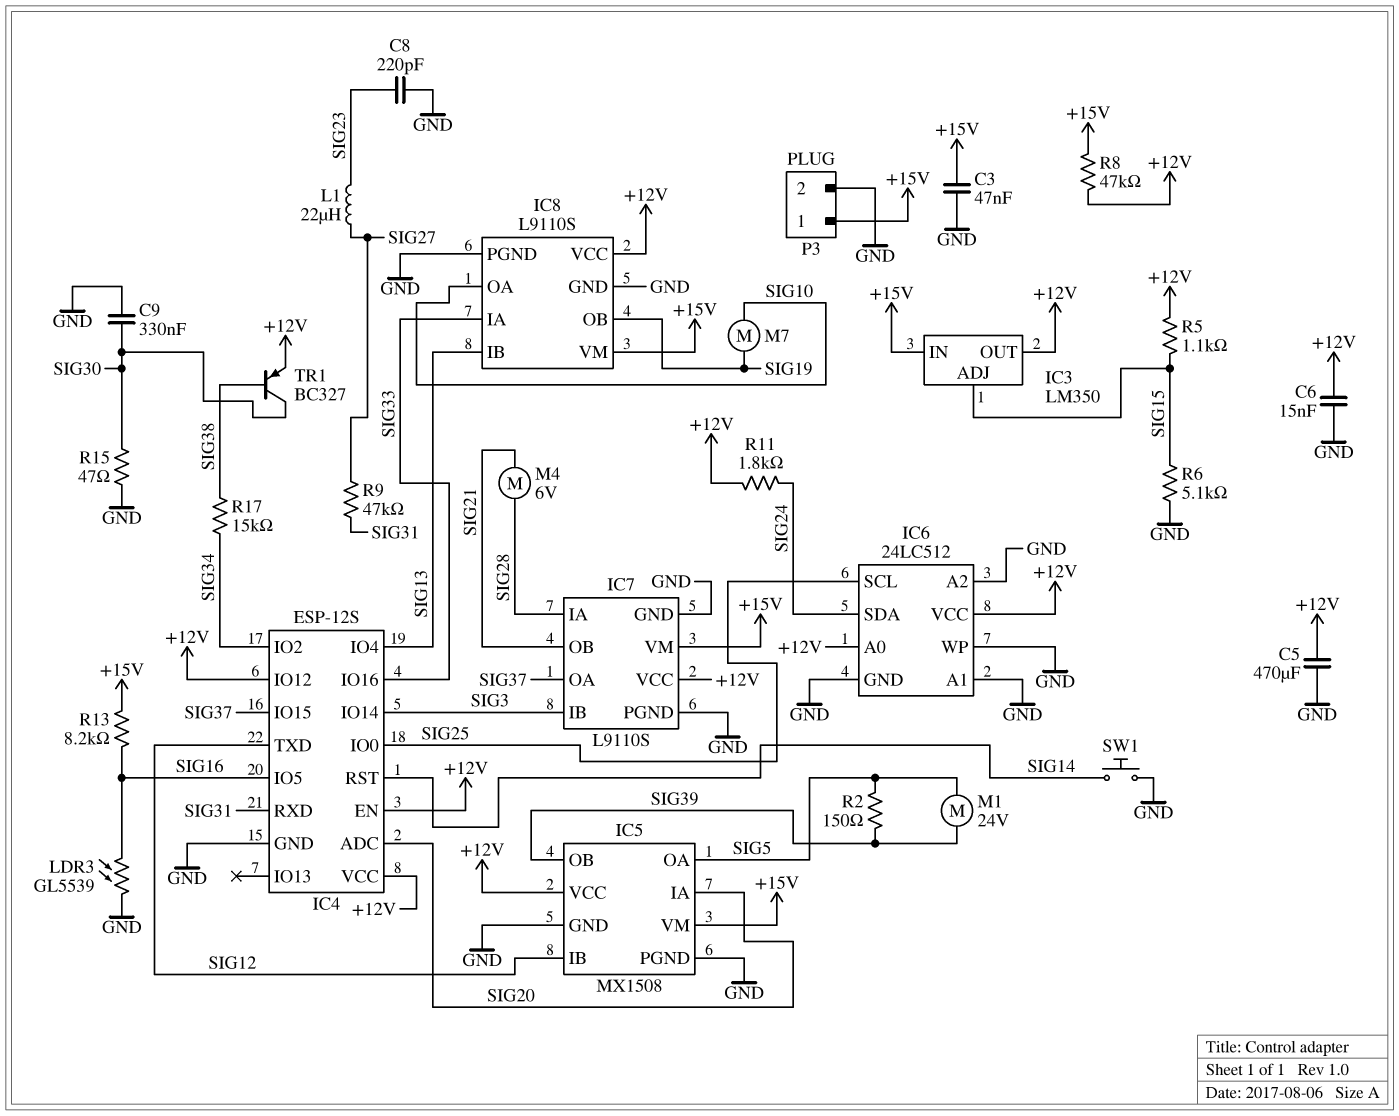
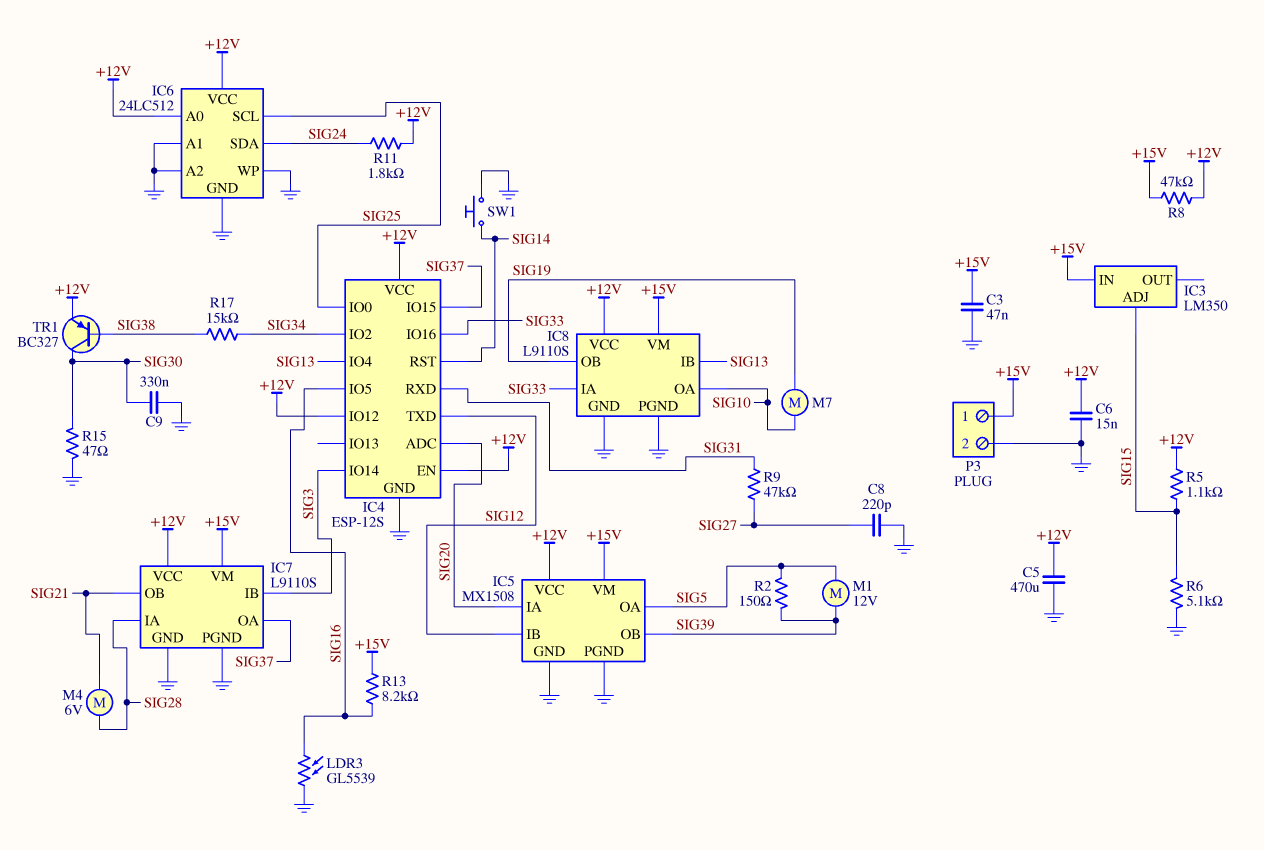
C8: 220pF (GND, SIG23) -> 220pF (GND, SIG27)
IC3 pin OUT: +12V -> none
L1: 22uH (SIG23, SIG27) -> none
M1: motor 24V (SIG5, SIG39) -> motor 12V (SIG5, SIG39)

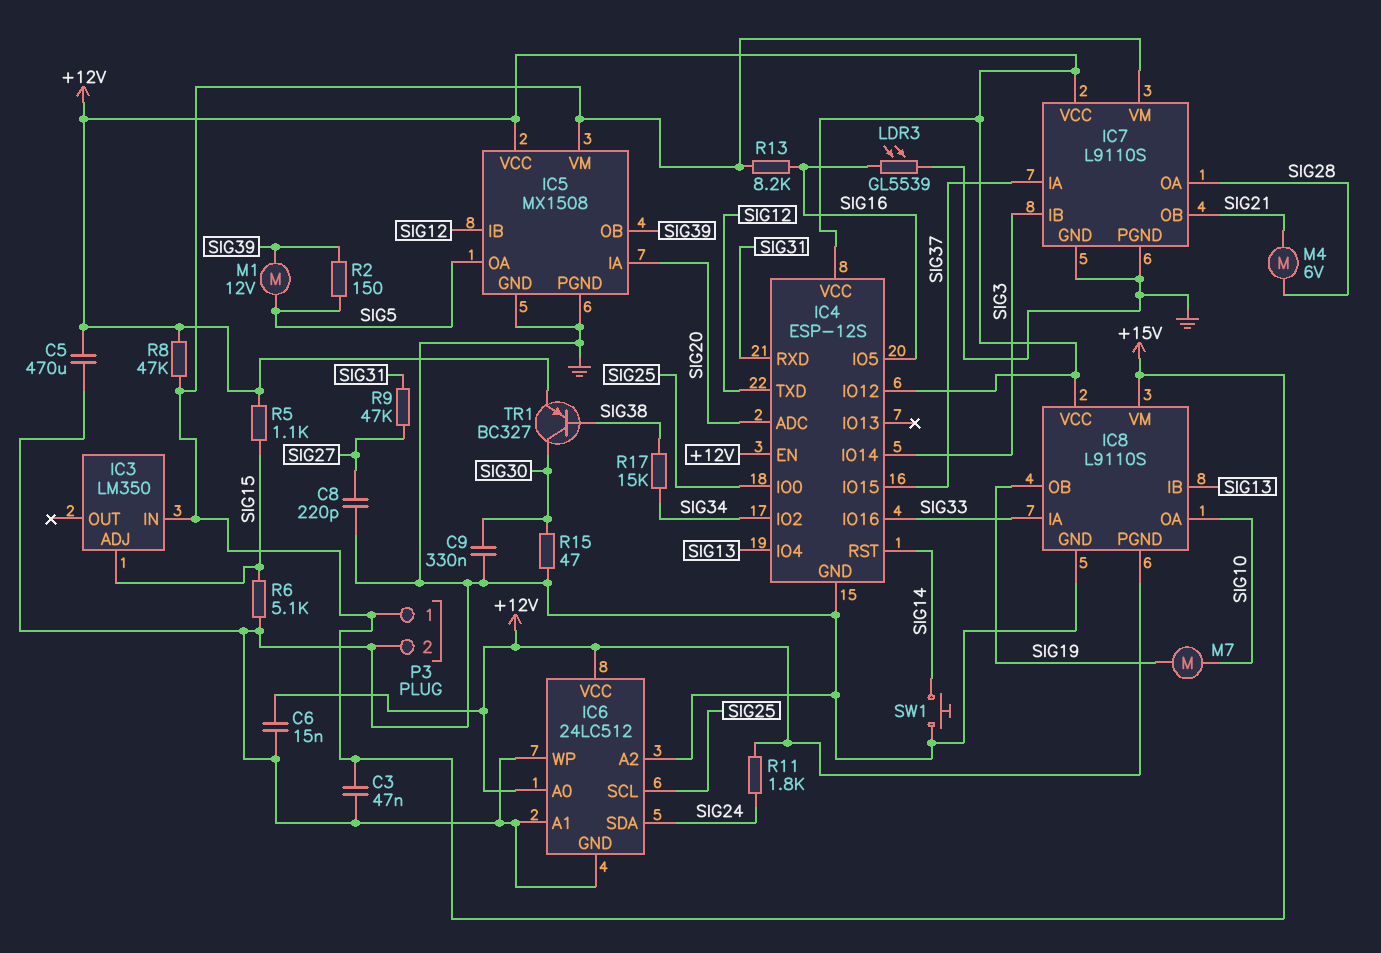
IC7 pin IA: SIG28 -> SIG37
IC7 pin OA: SIG37 -> SIG28
IC8 pin PGND: GND -> +12V

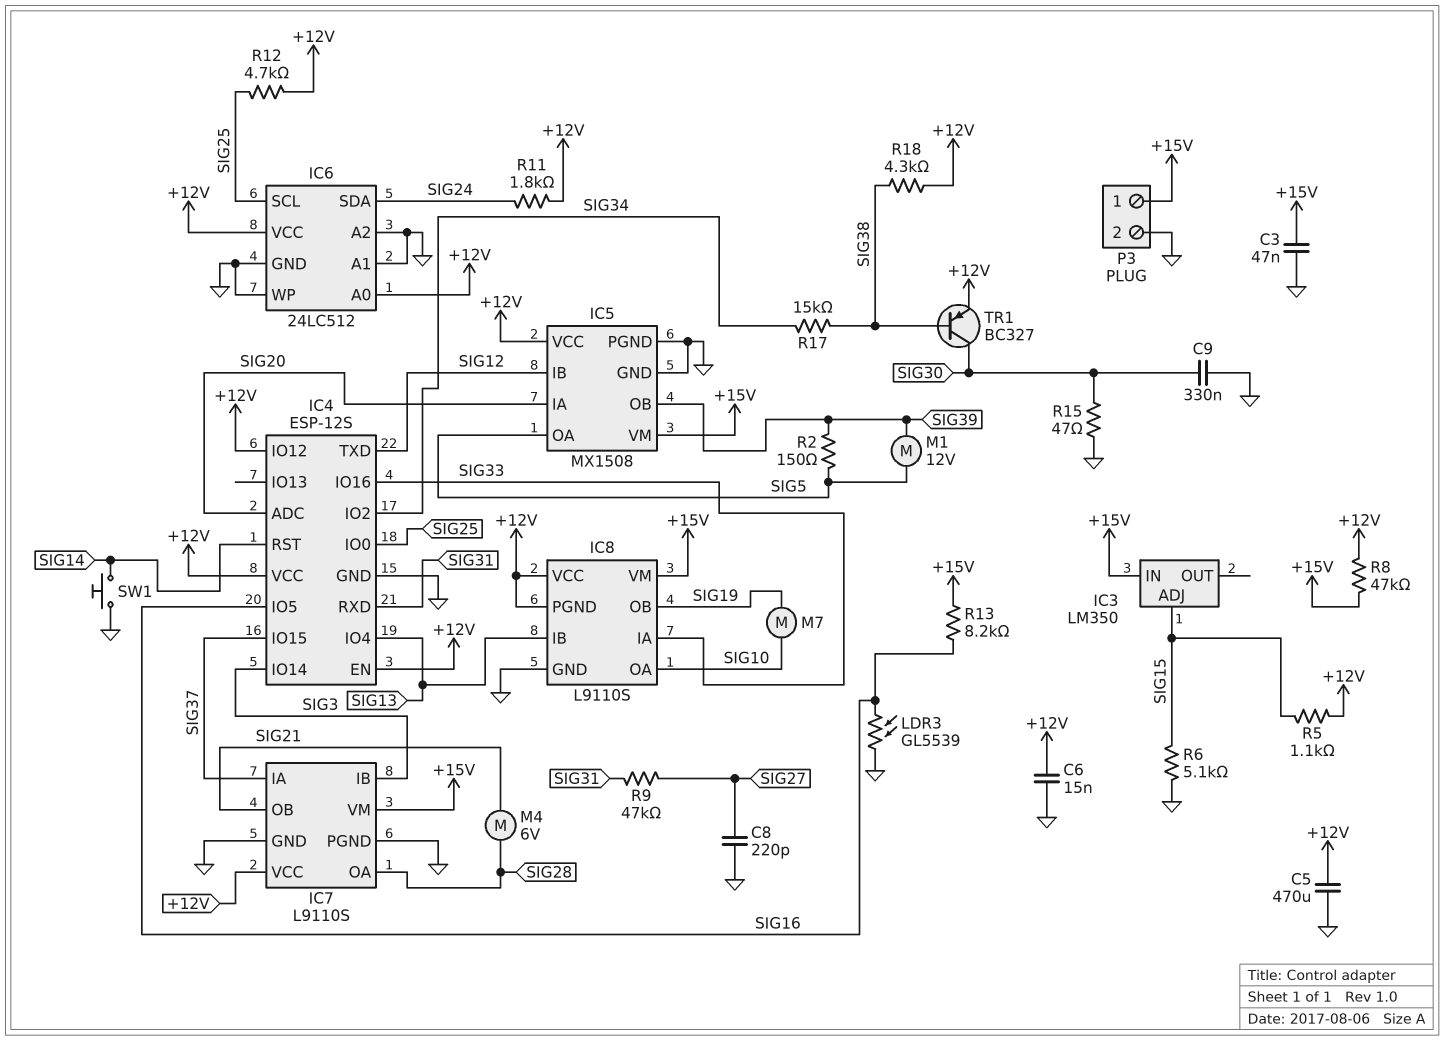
R12: none -> 4.7k (+12V, SIG25)
R18: none -> 4.3k (+12V, SIG38)

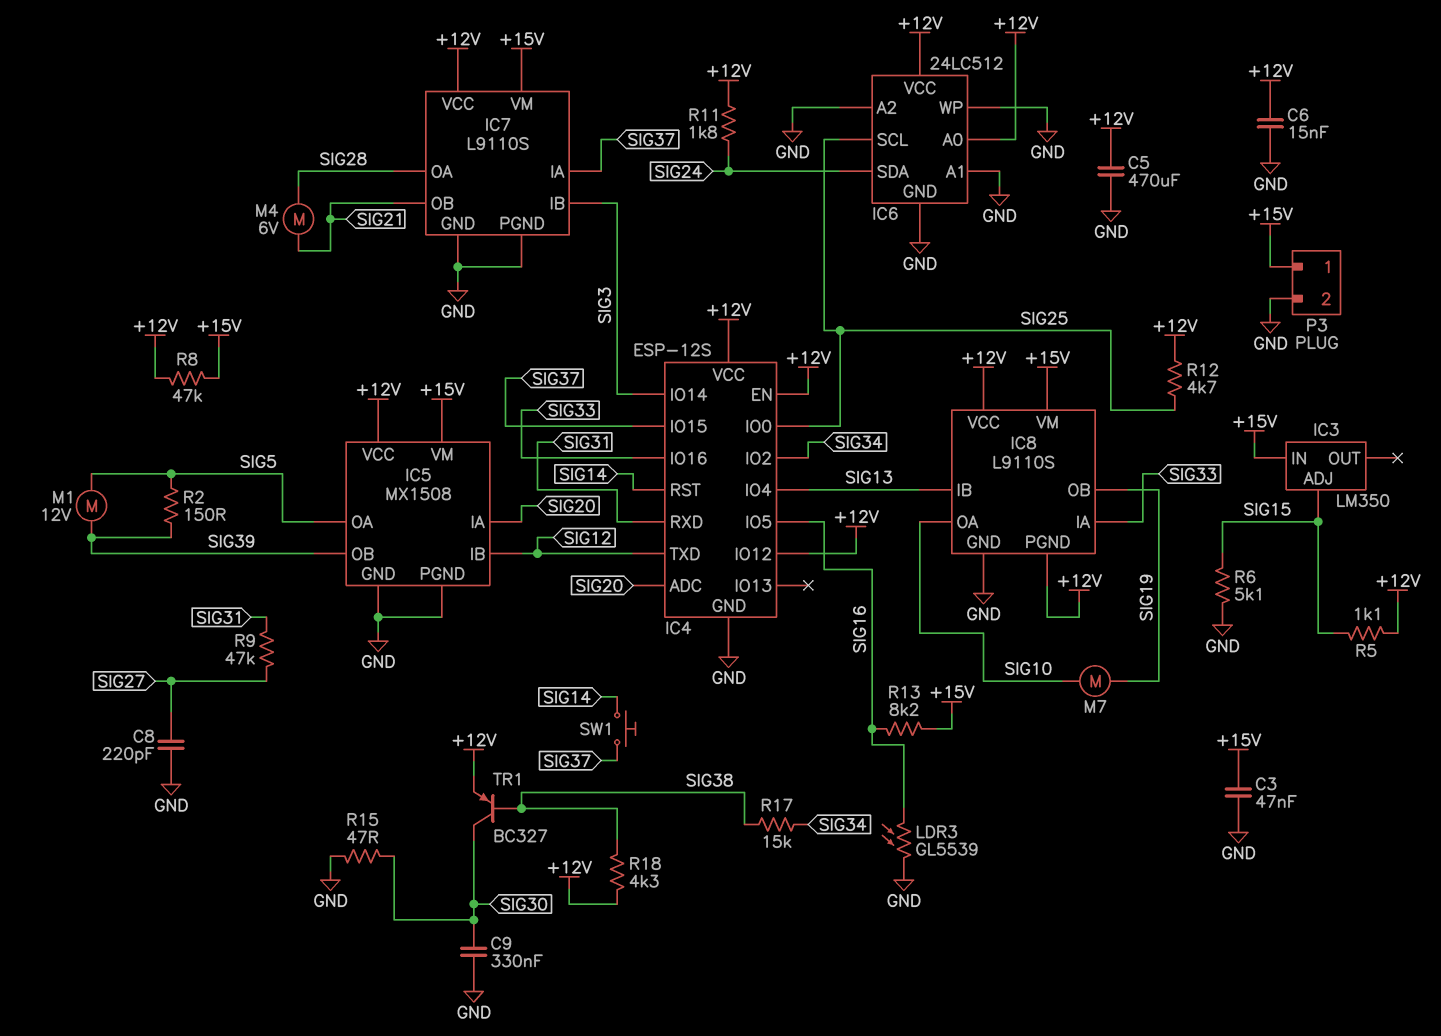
SW1: button (GND, SIG14) -> button (SIG14, SIG37)

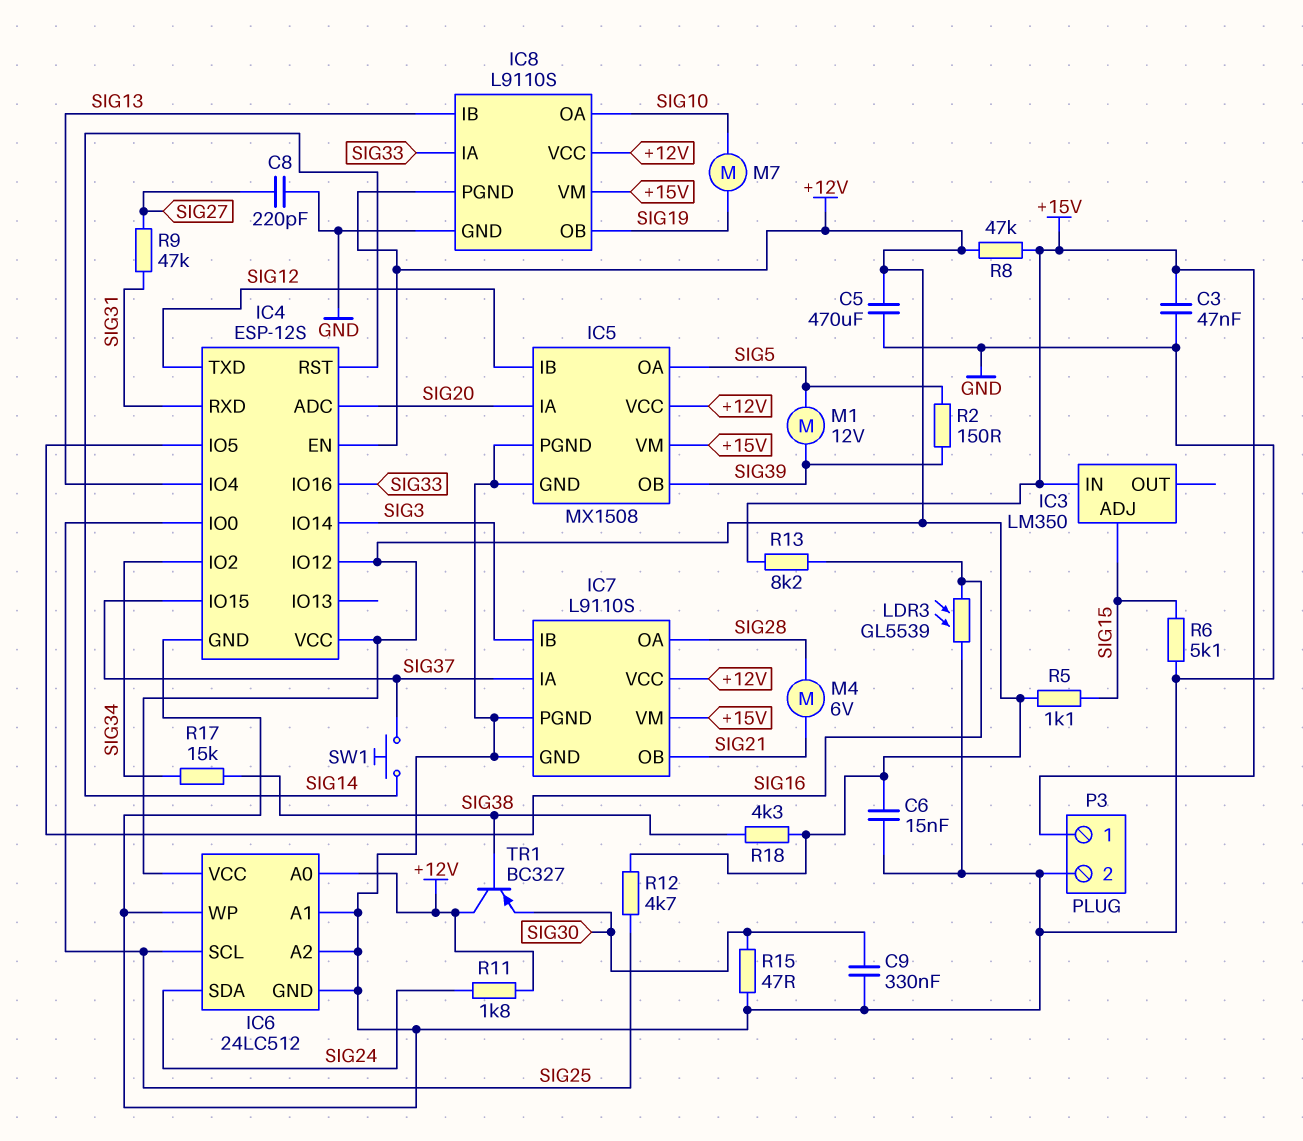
TR1: PNP BC327 (B SIG38, C SIG30, E +12V) -> PNP BC327 (B SIG38, C +12V, E SIG30)

